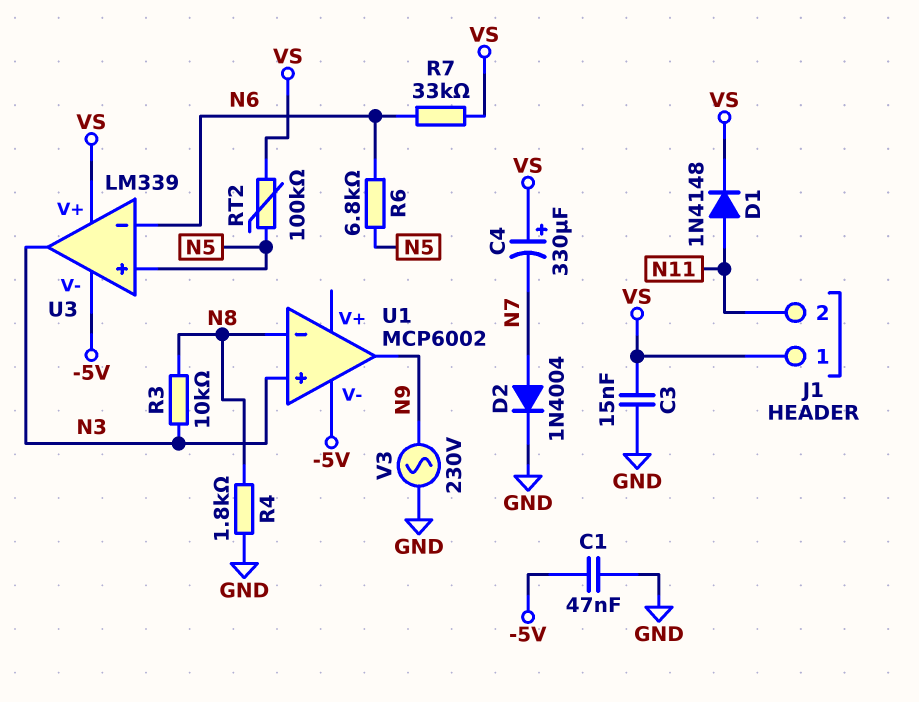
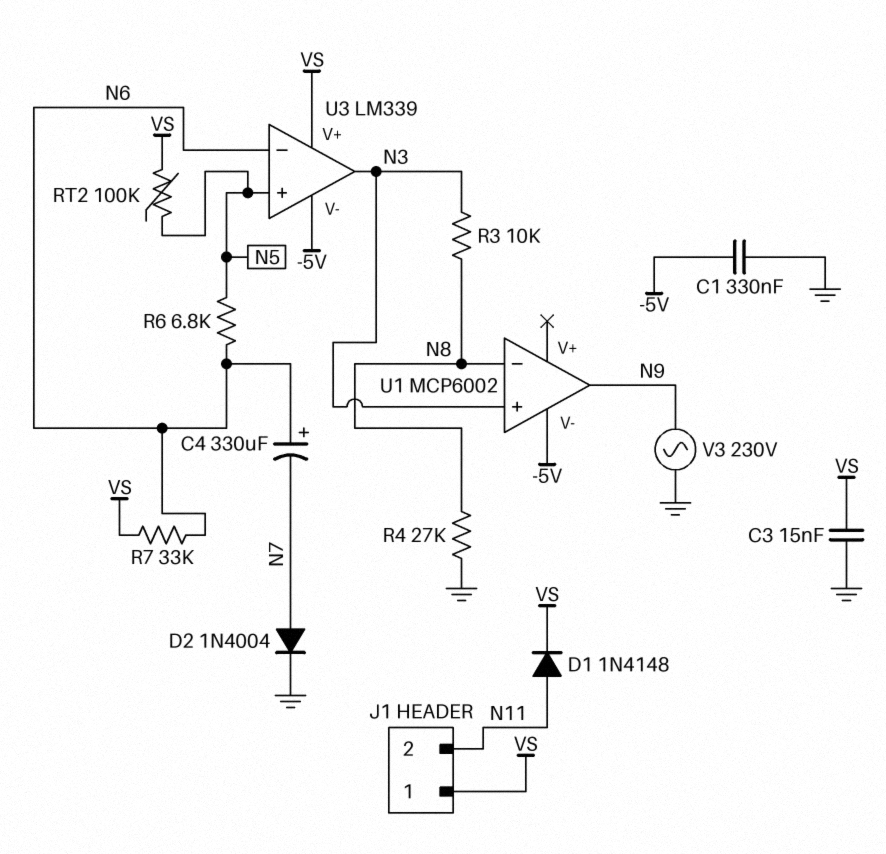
C1: 47nF (-5V, GND) -> 330nF (-5V, GND)
C4: 330uF (plus VS, minus N7) -> 330uF (plus N6, minus N7)
R4: 1.8k (GND, N8) -> 27k (GND, N8)

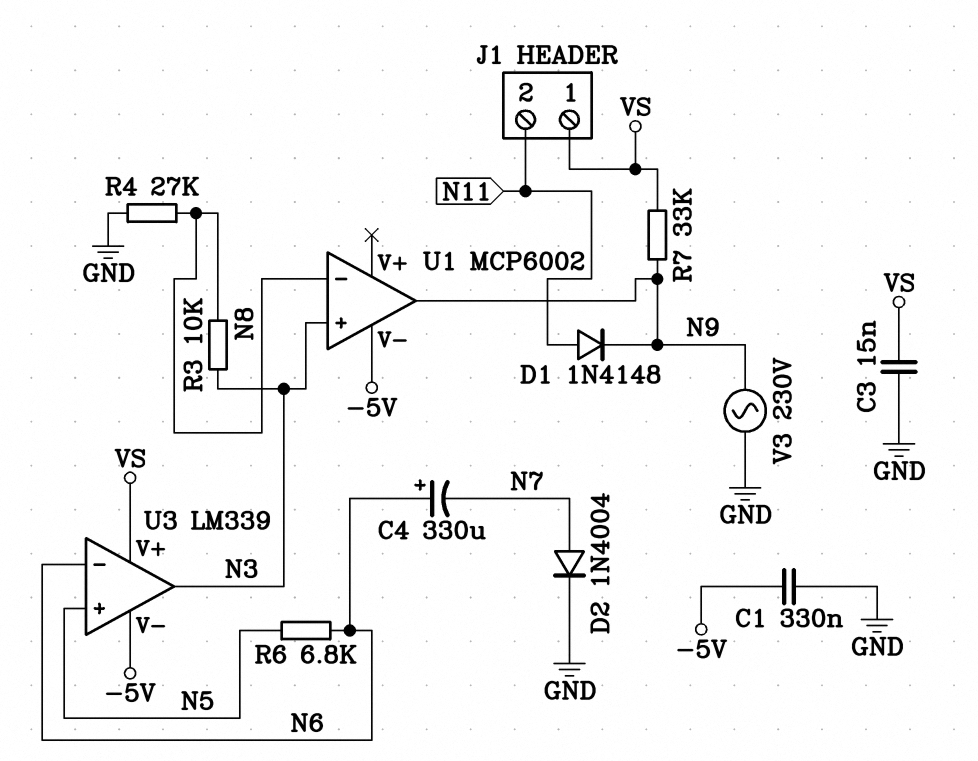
D1: diode 1N4148 (A N11, K VS) -> diode 1N4148 (A N11, K N9)
R7: 33k (N6, VS) -> 33k (N9, VS)
RT2: 100k (N5, VS) -> none

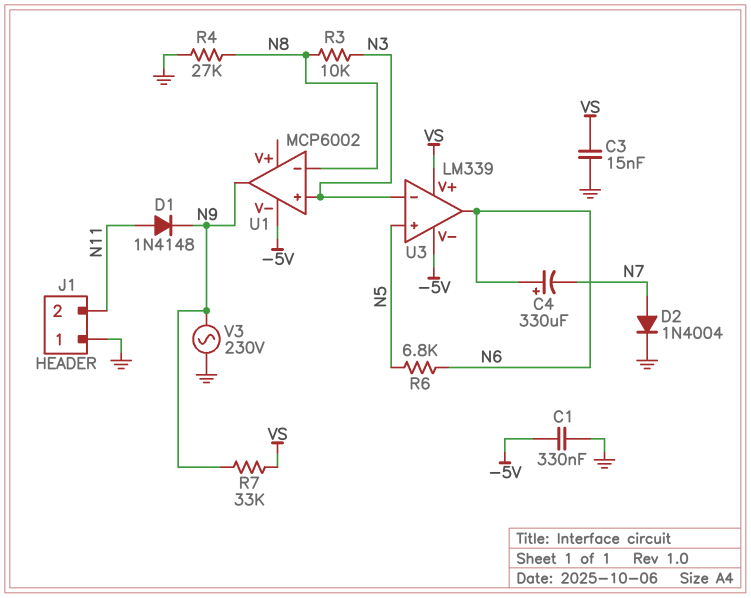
J1 pin 1: VS -> GND
U3 pin in-: N6 -> N3
U3 pin out: N3 -> N6

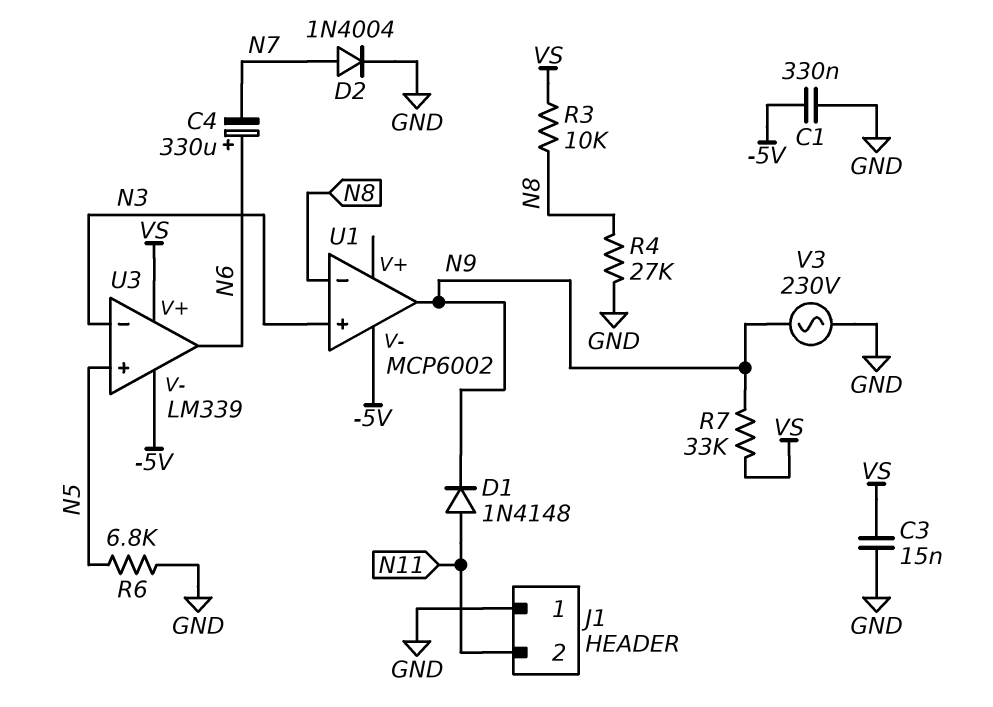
R3: 10k (N3, N8) -> 10k (N8, VS)
R6: 6.8k (N5, N6) -> 6.8k (GND, N5)

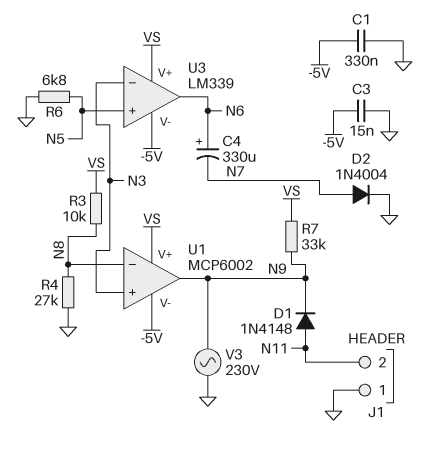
C3: 15nF (GND, VS) -> 15nF (-5V, GND)
U1 pin V+: none -> VS

